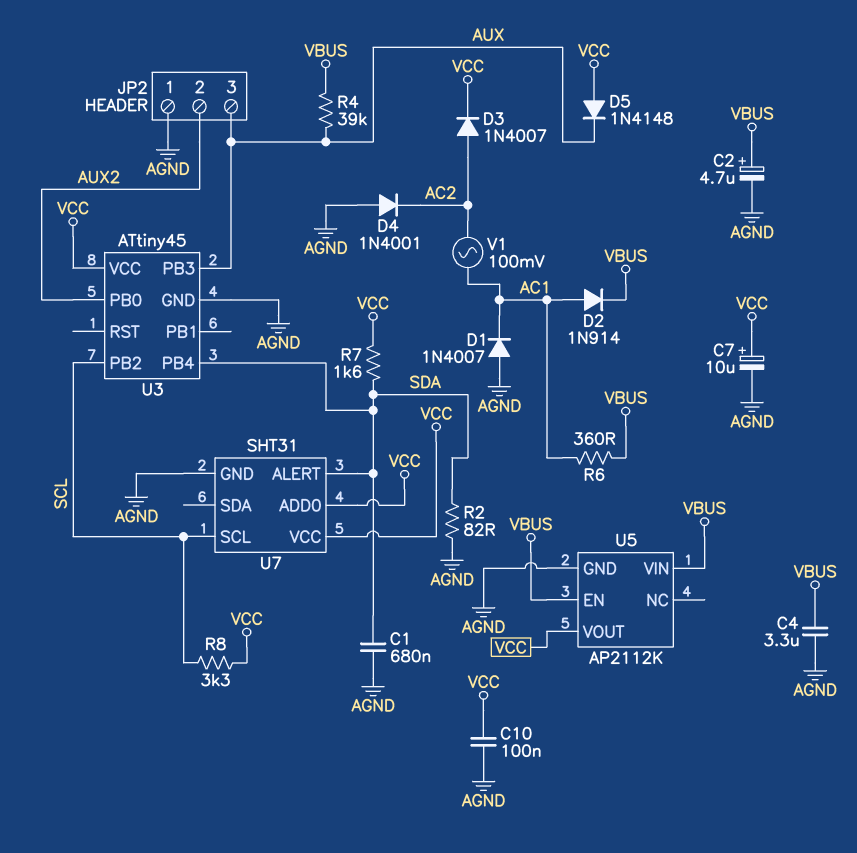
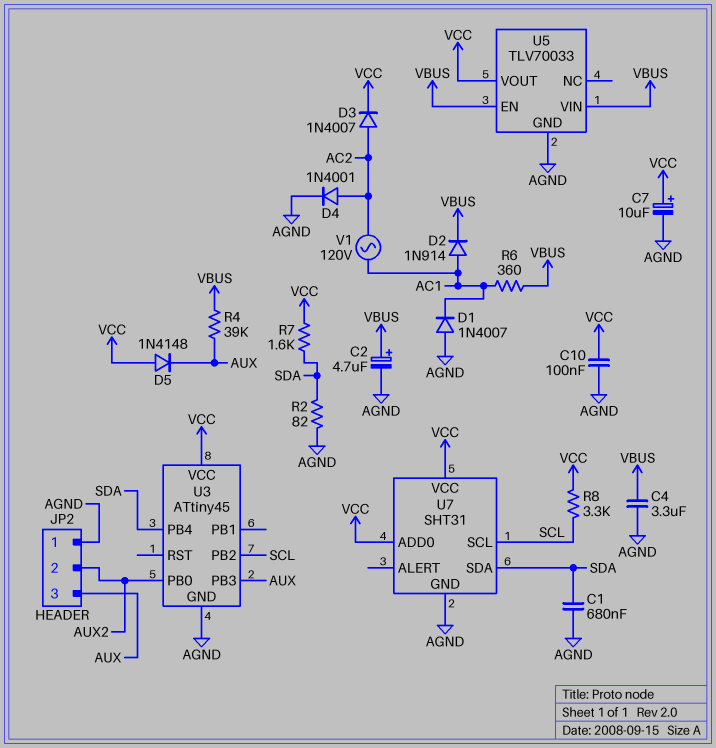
D4: diode 1N4001 (A AGND, K AC2) -> diode 1N4001 (A AC2, K AGND)
U5: AP2112K -> TLV70033
U7 pin ALERT: SDA -> none
U7 pin SDA: none -> SDA
V1: AC 100mV (AC1, AC2) -> AC 120V (AC1, AC2)

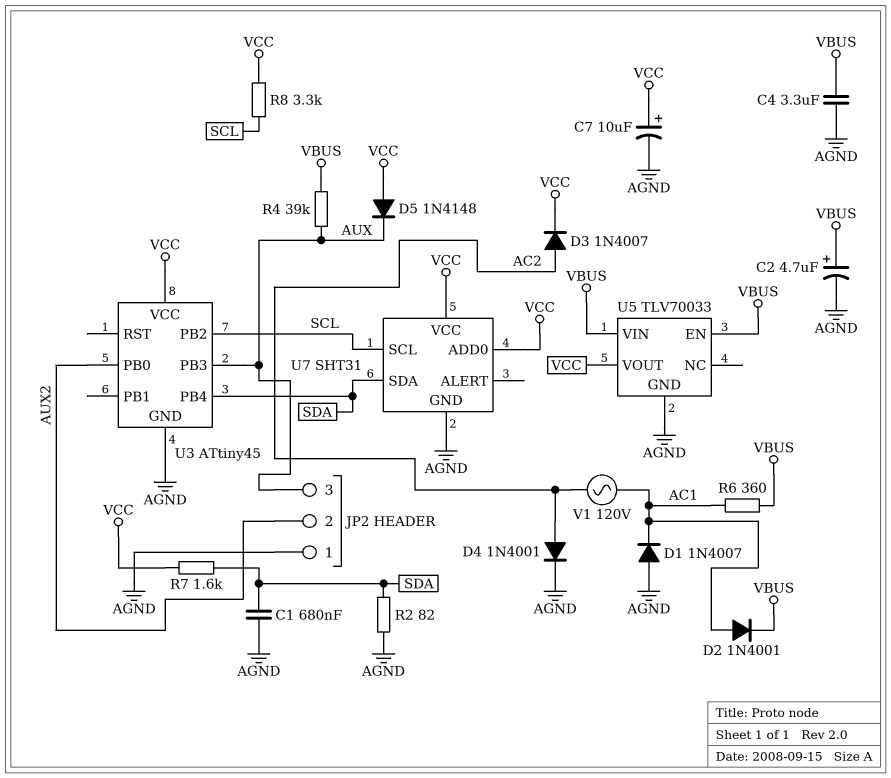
C10: 100nF (AGND, VCC) -> none
D2: diode 1N914 (A AC1, K VBUS) -> diode 1N4001 (A AC1, K VBUS)

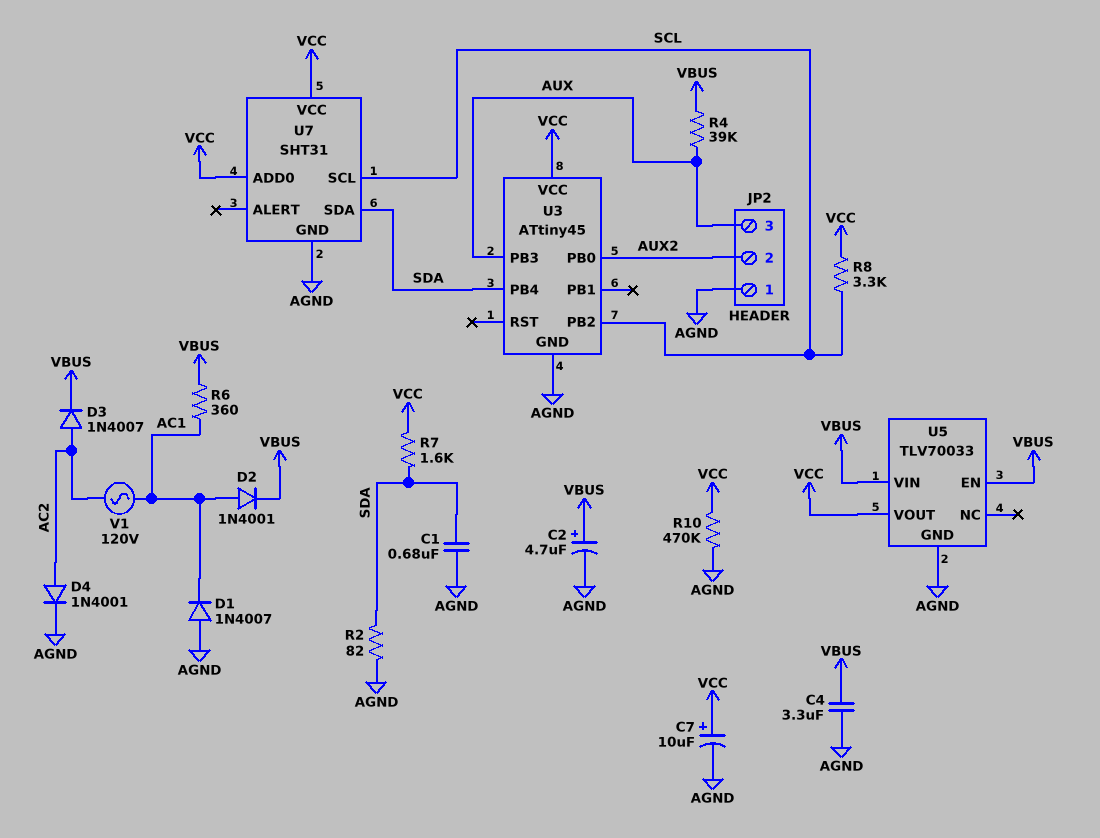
D3: diode 1N4007 (A AC2, K VCC) -> diode 1N4007 (A AC2, K VBUS)
D5: diode 1N4148 (A VCC, K AUX) -> none
R10: none -> 470k (AGND, VCC)

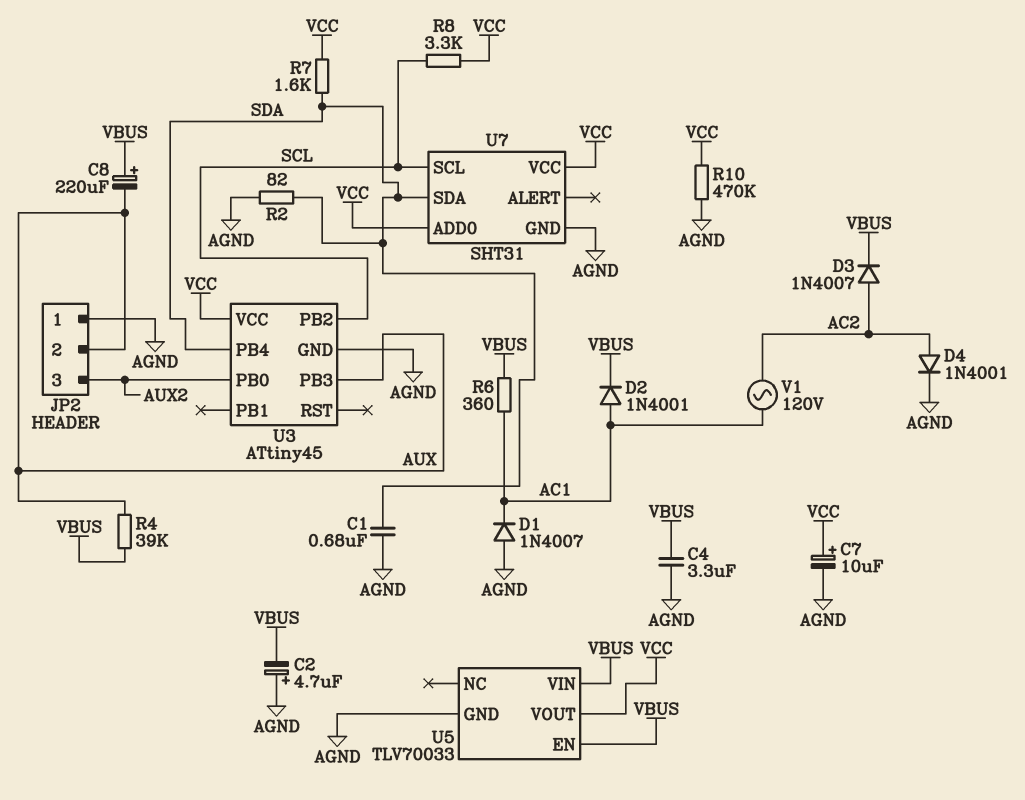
C2: 4.7uF (plus VBUS, minus AGND) -> 4.7uF (plus AGND, minus VBUS)
C8: none -> 220uF (plus VBUS, minus AUX)
JP2 pin 2: AUX2 -> AUX
JP2 pin 3: AUX -> AUX2

